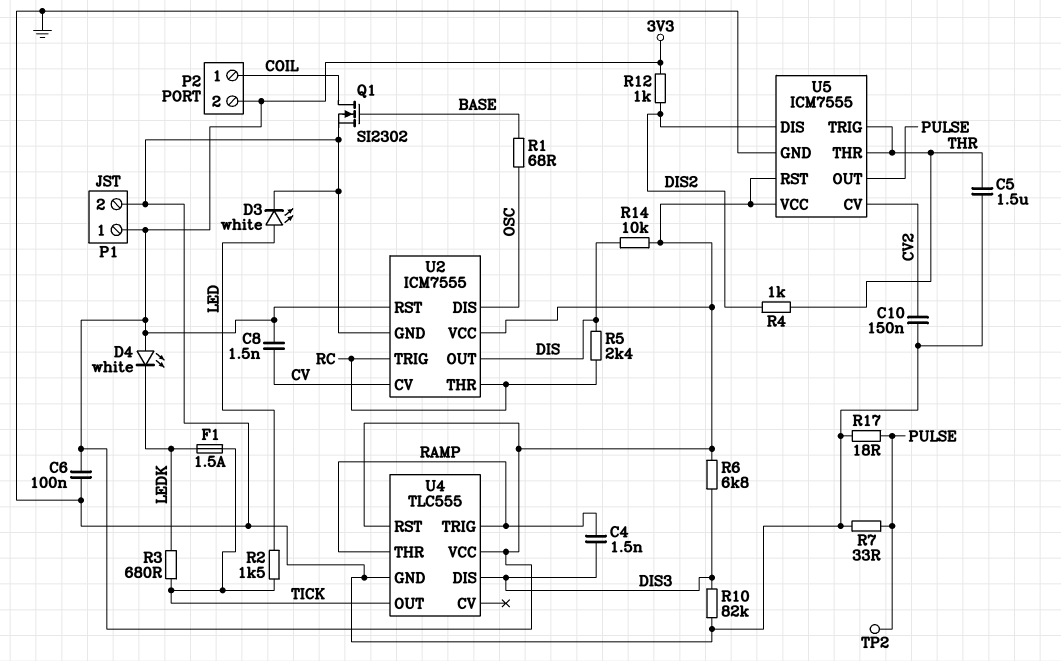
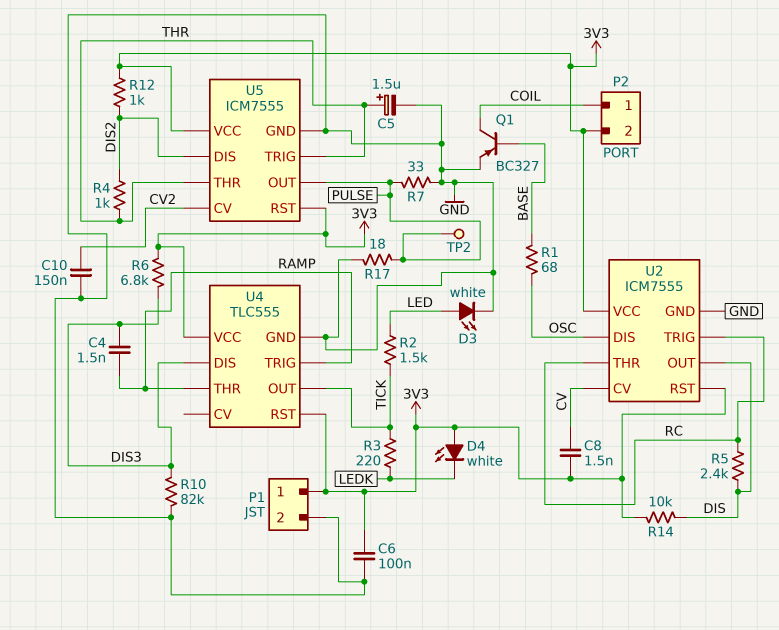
C5: 1.5uF (GND, THR) -> 1.5uF (plus THR, minus GND)
F1: 1.5A (LEDK, TICK) -> none
Q1: NMOS SI2302 (G BASE, D COIL, S GND) -> PNP BC327 (B BASE, C COIL, E GND)
R3: 680 (LEDK, TICK) -> 220 (LEDK, TICK)

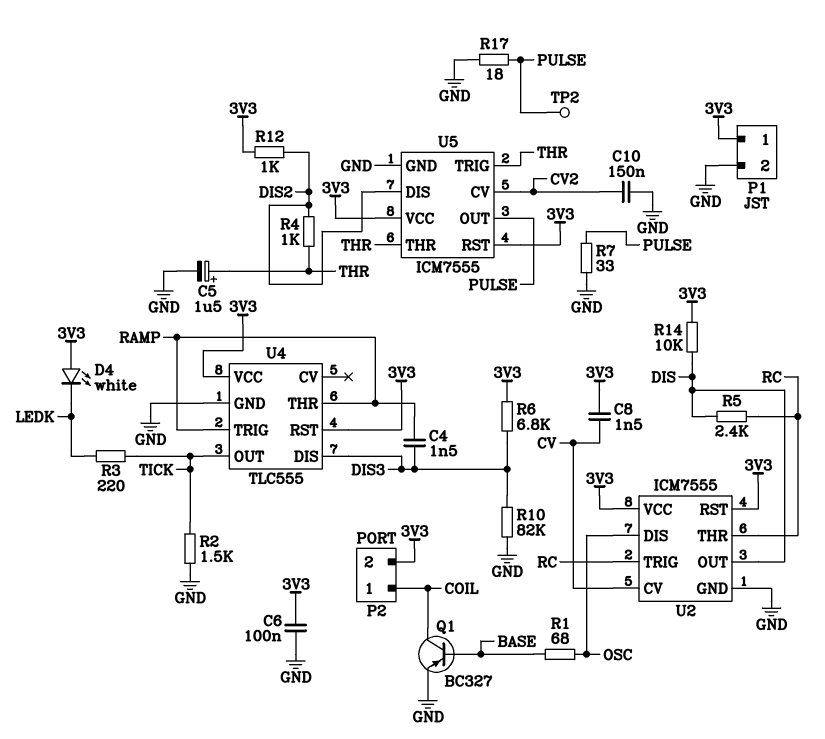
D3: LED white (A LED, K GND) -> none
R2: 1.5k (LED, TICK) -> 1.5k (GND, TICK)

